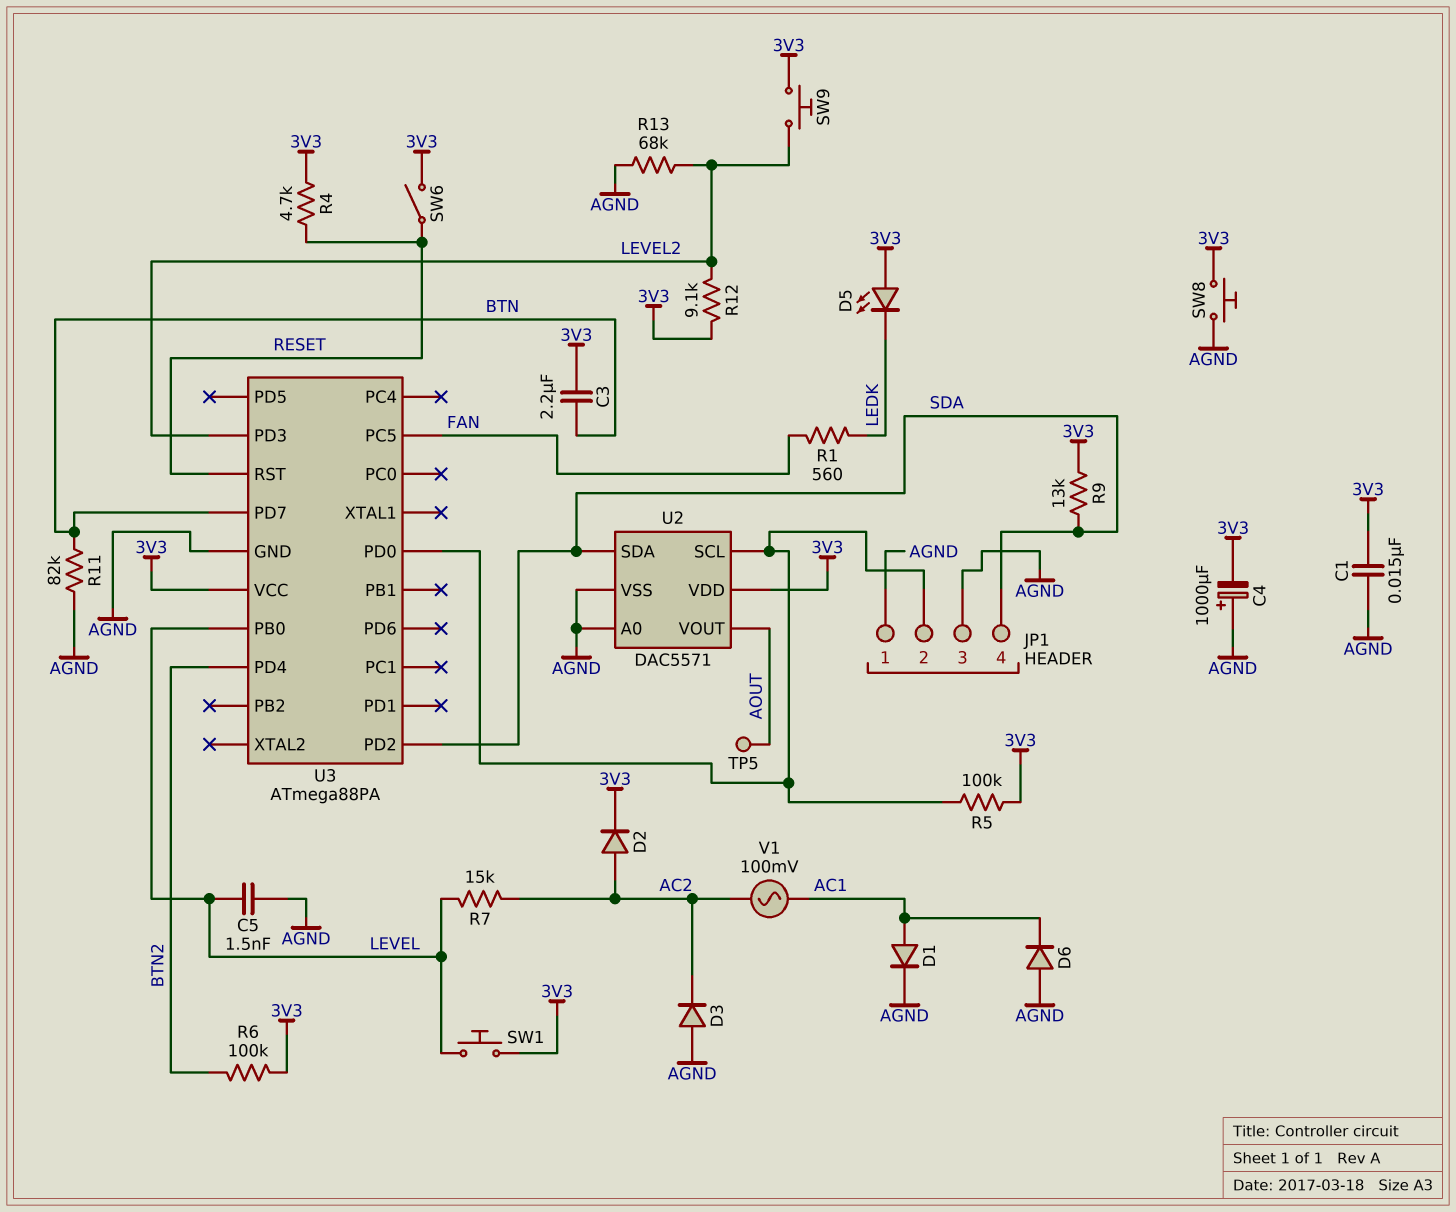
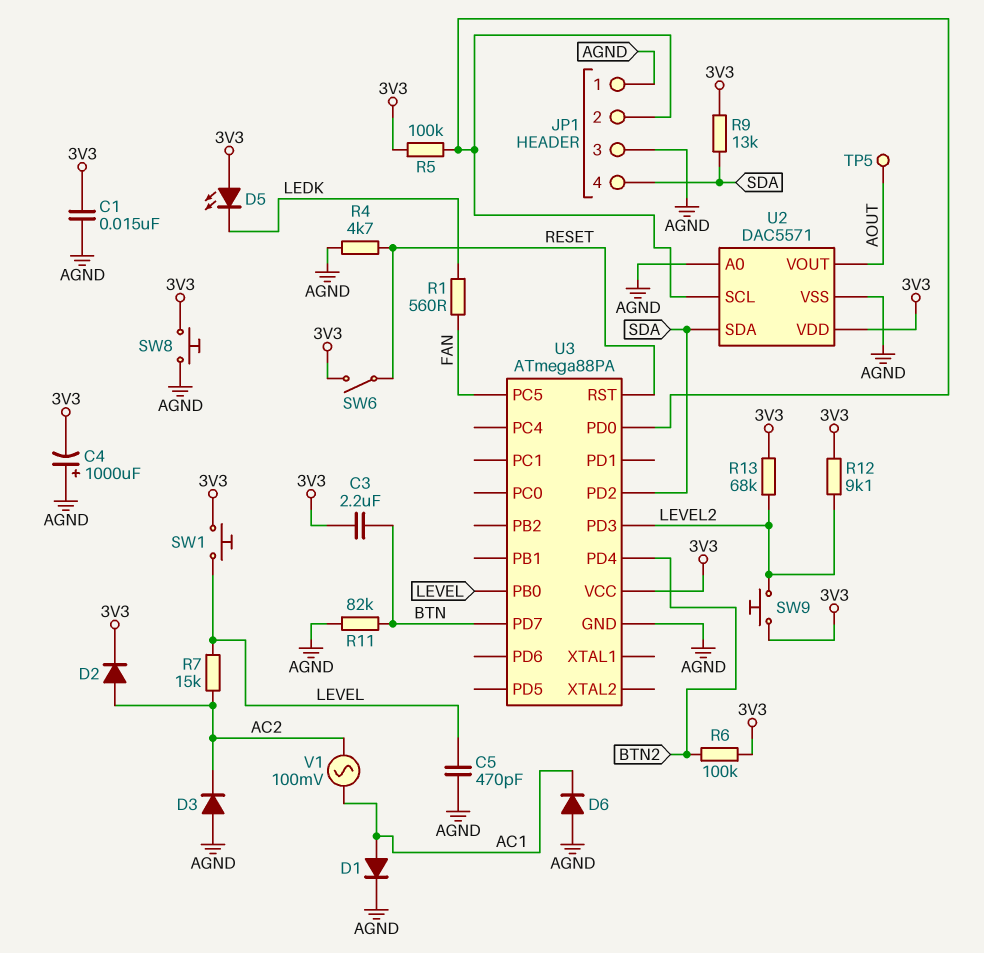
C5: 1.5nF (AGND, LEVEL) -> 470pF (AGND, LEVEL)
R4: 4.7k (3V3, RESET) -> 4.7k (AGND, RESET)
R13: 68k (AGND, LEVEL2) -> 68k (3V3, LEVEL2)

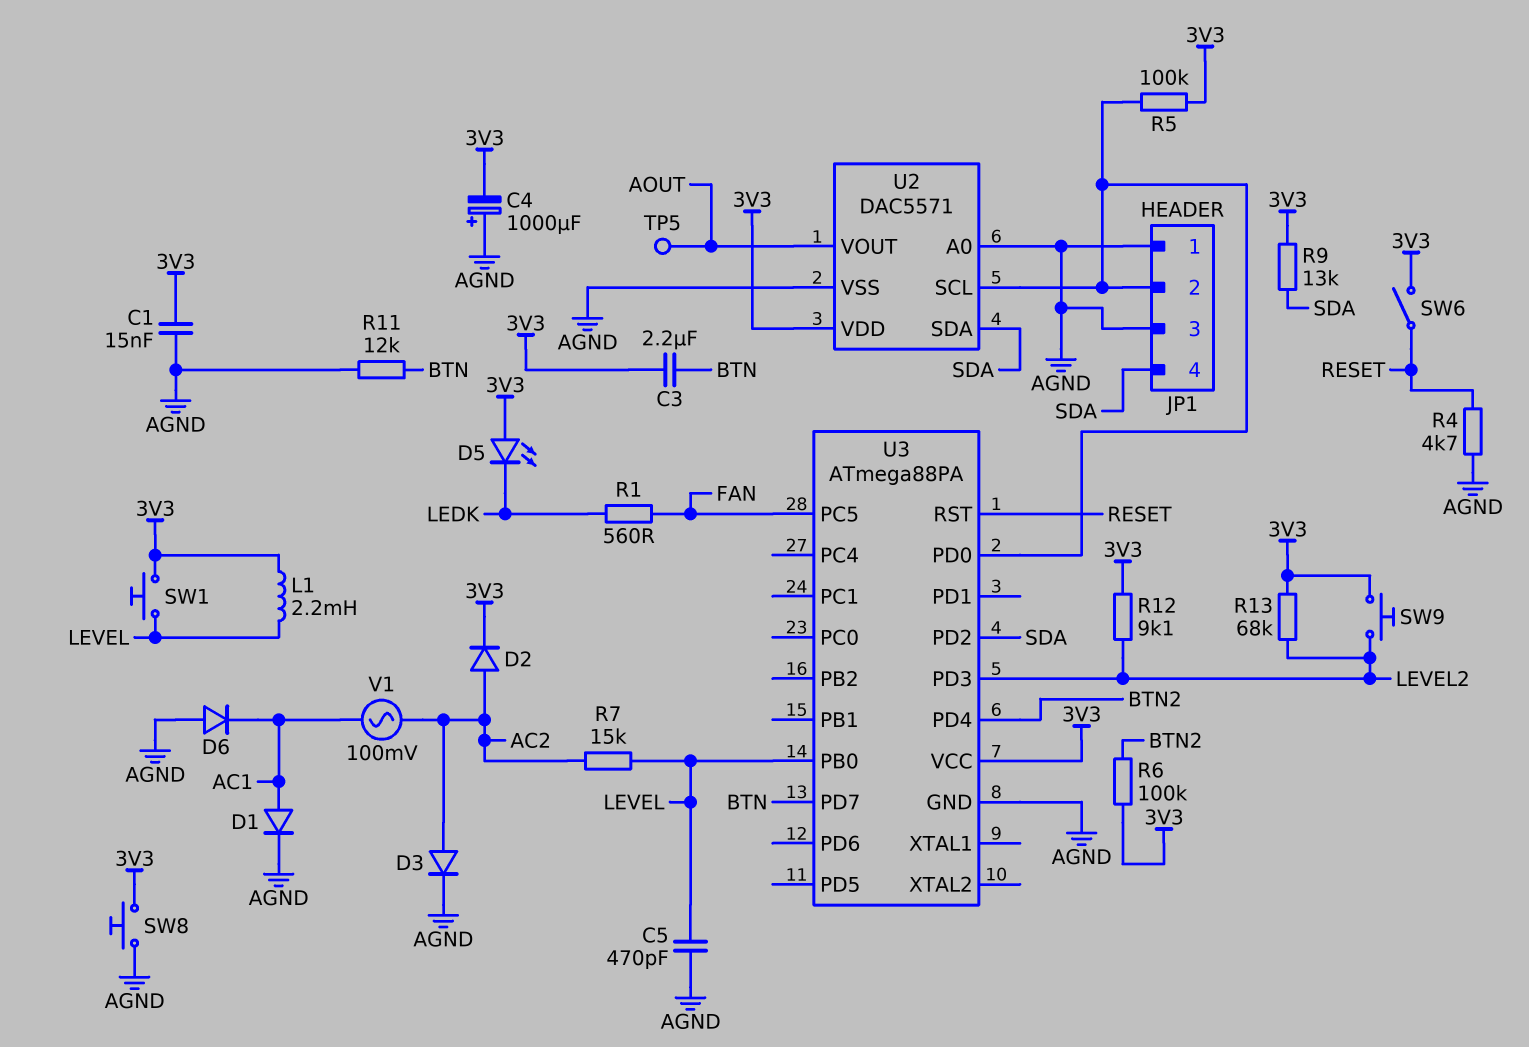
D3: diode (A AGND, K AC2) -> diode (A AC2, K AGND)
L1: none -> 2.2mH (3V3, LEVEL)
R11: 82k (AGND, BTN) -> 12k (AGND, BTN)

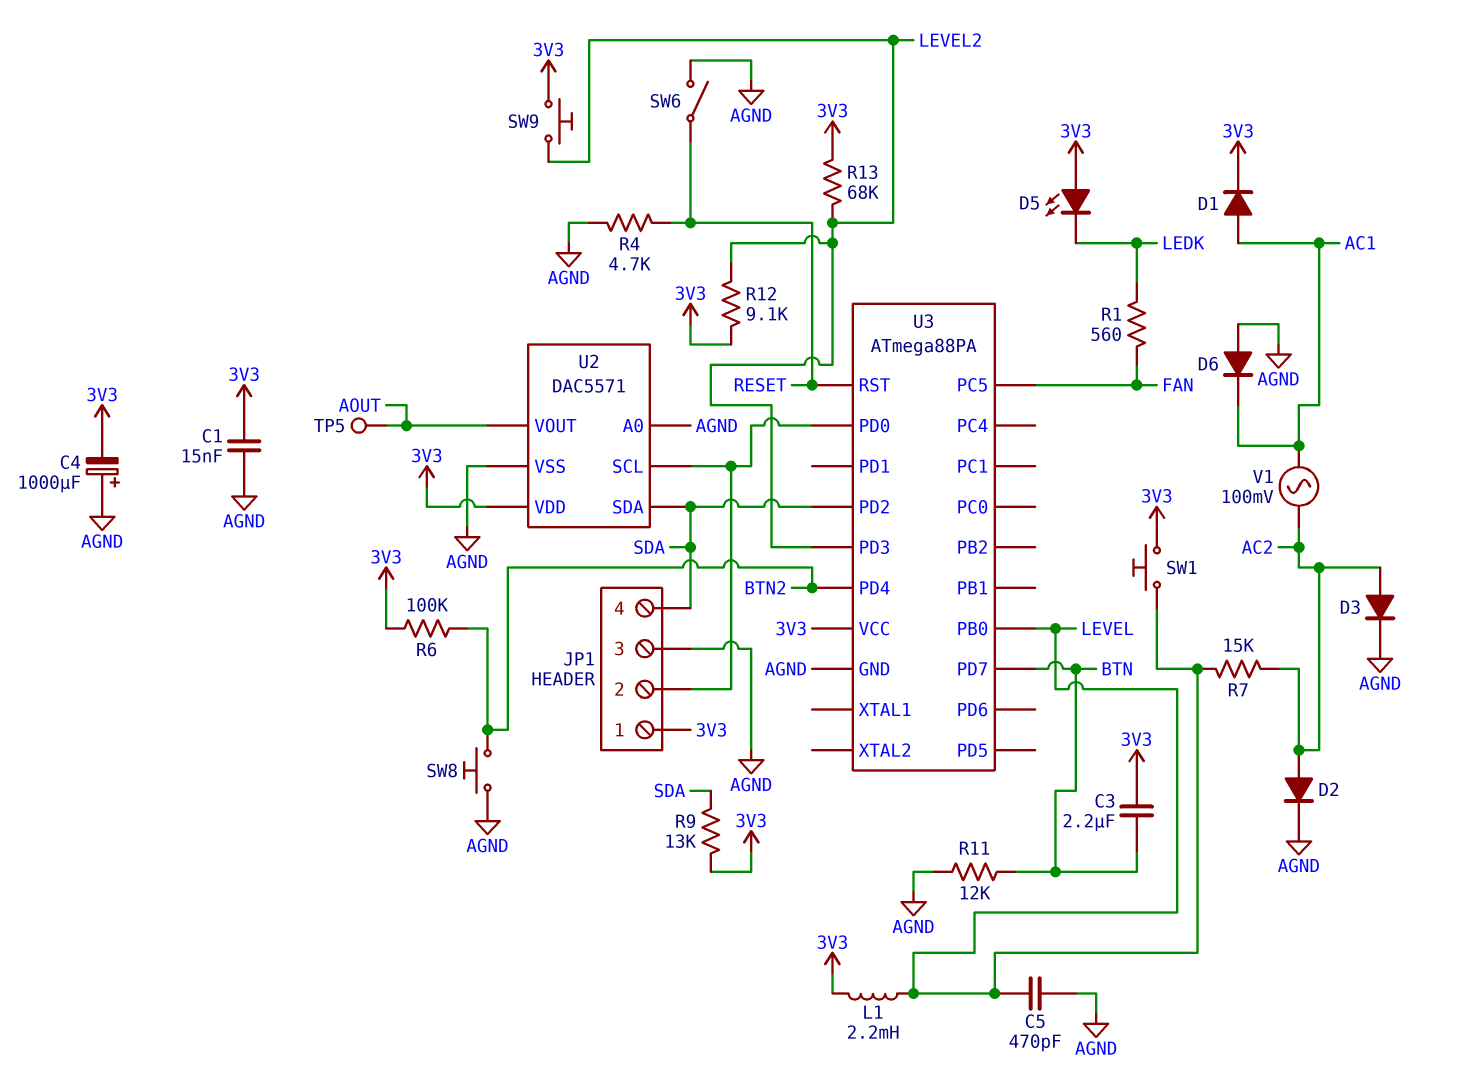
D1: diode (A AC1, K AGND) -> diode (A AC1, K 3V3)
D2: diode (A AC2, K 3V3) -> diode (A AC2, K AGND)
JP1 pin 1: AGND -> 3V3
R5: 100k (3V3, JP1/2) -> none
SW6: switch (3V3, RESET) -> switch (AGND, RESET)
SW8: button (3V3, AGND) -> button (AGND, BTN2)

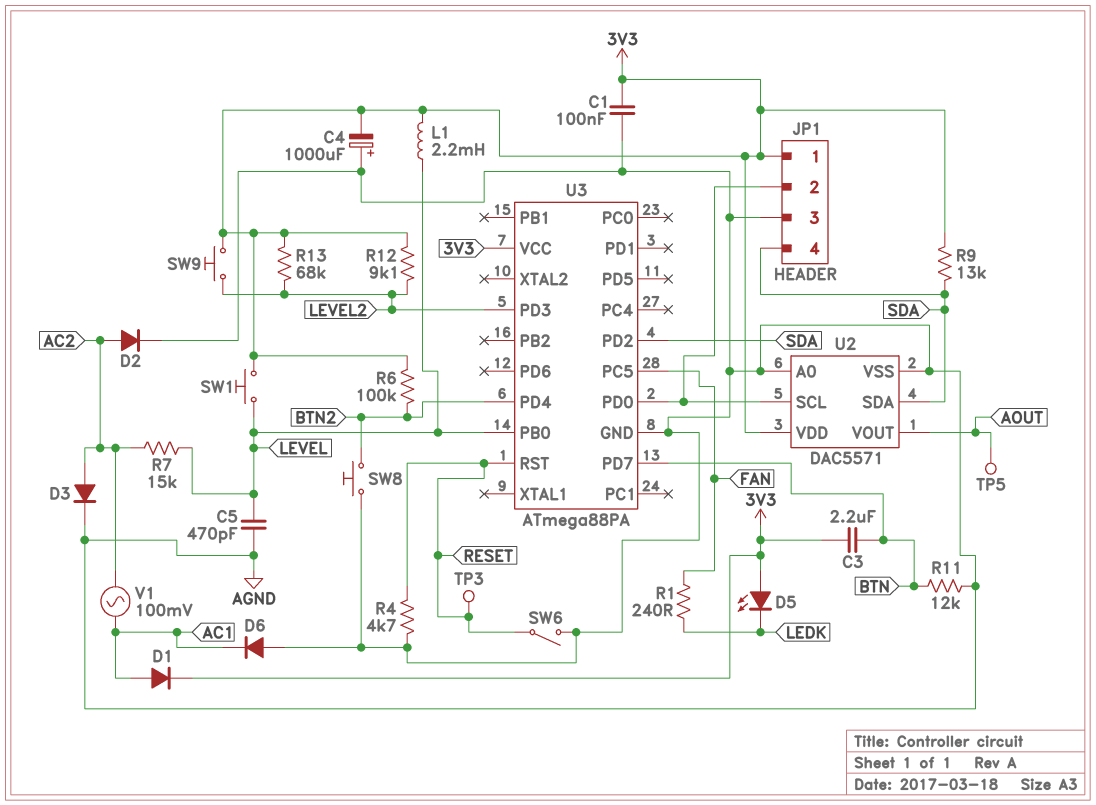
C1: 15nF (3V3, AGND) -> 100nF (3V3, AGND)
R1: 560 (FAN, LEDK) -> 240 (FAN, LEDK)
TP3: none -> test point (RESET)

